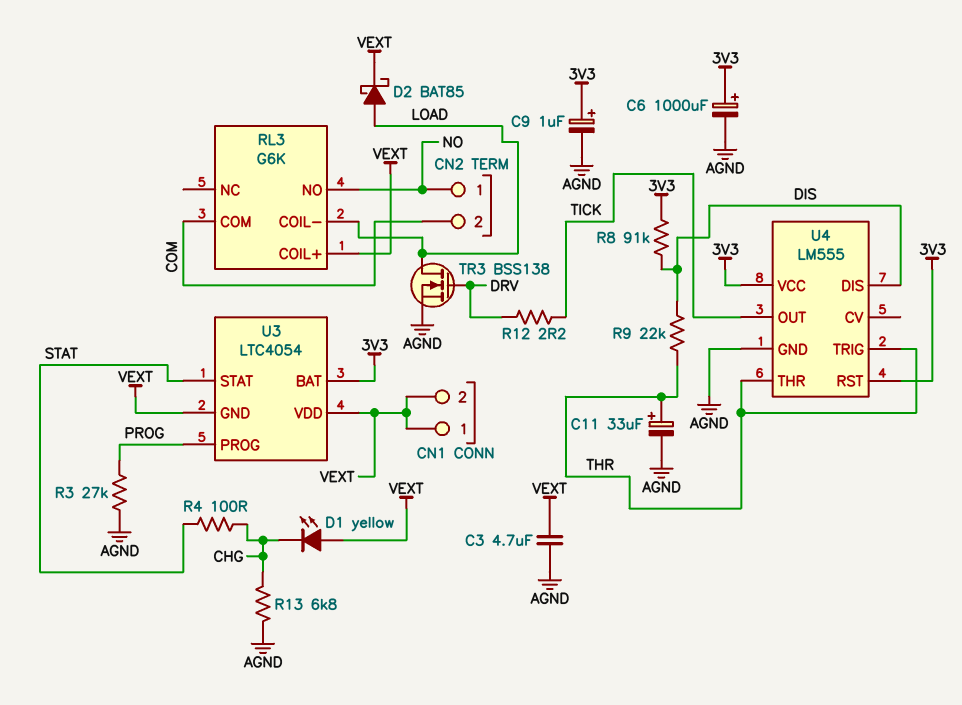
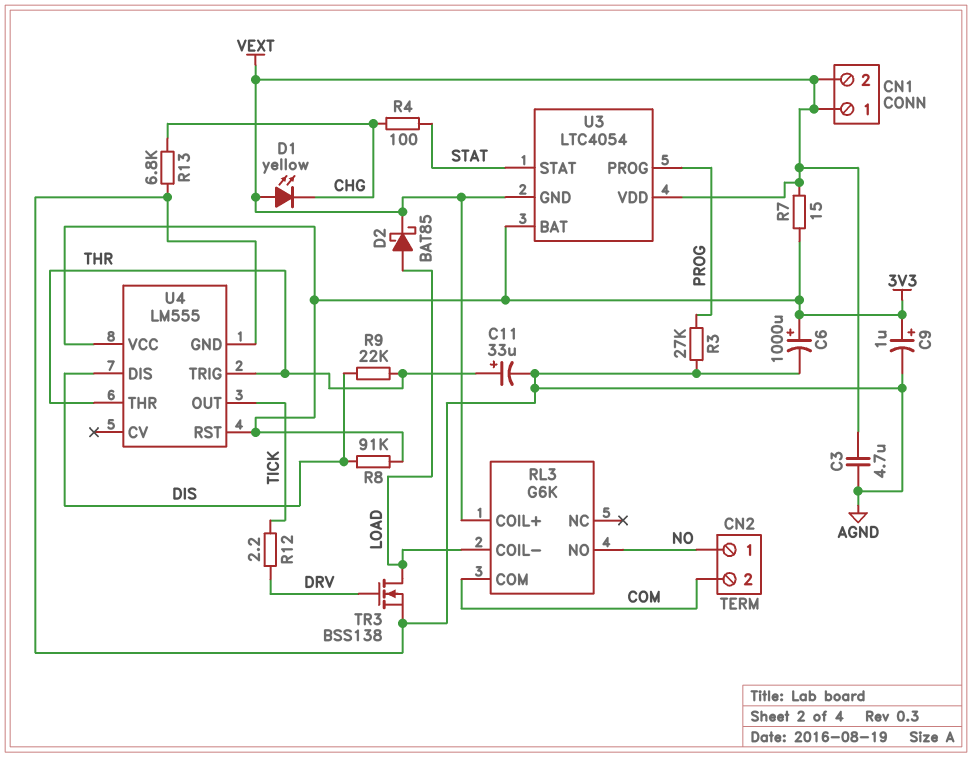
R7: none -> 15 (3V3, VEXT)

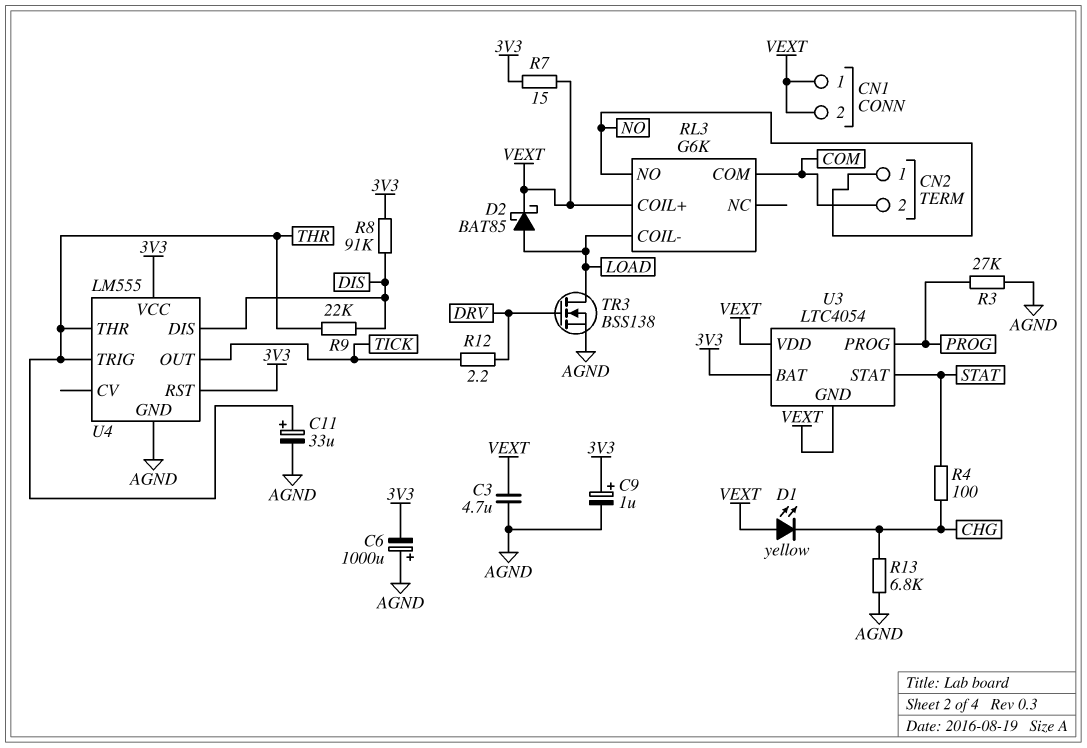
C6: 1000uF (plus 3V3, minus AGND) -> 1000uF (plus AGND, minus 3V3)

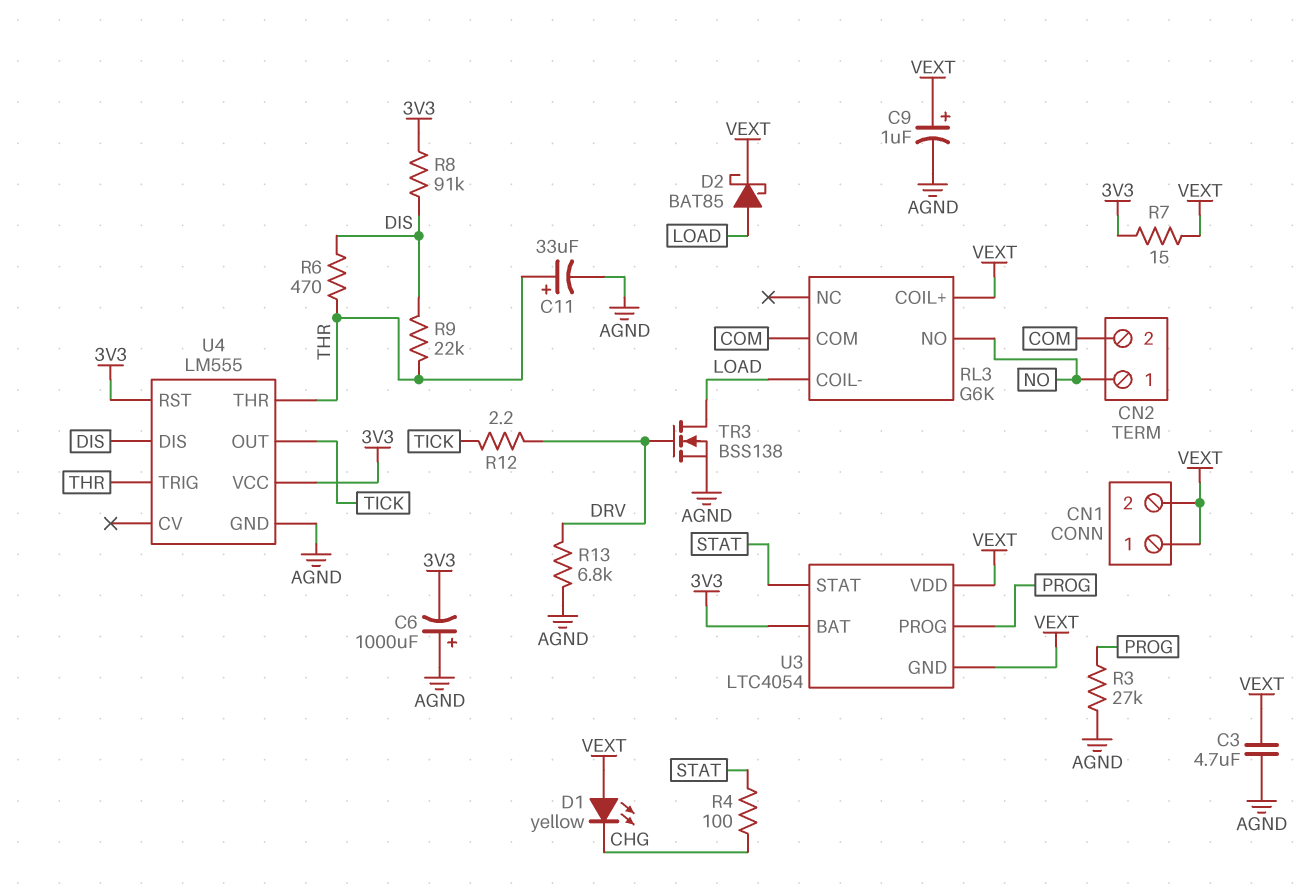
C9: 1uF (plus 3V3, minus AGND) -> 1uF (plus VEXT, minus AGND)
R6: none -> 470 (DIS, THR)
R13: 6.8k (AGND, CHG) -> 6.8k (AGND, DRV)

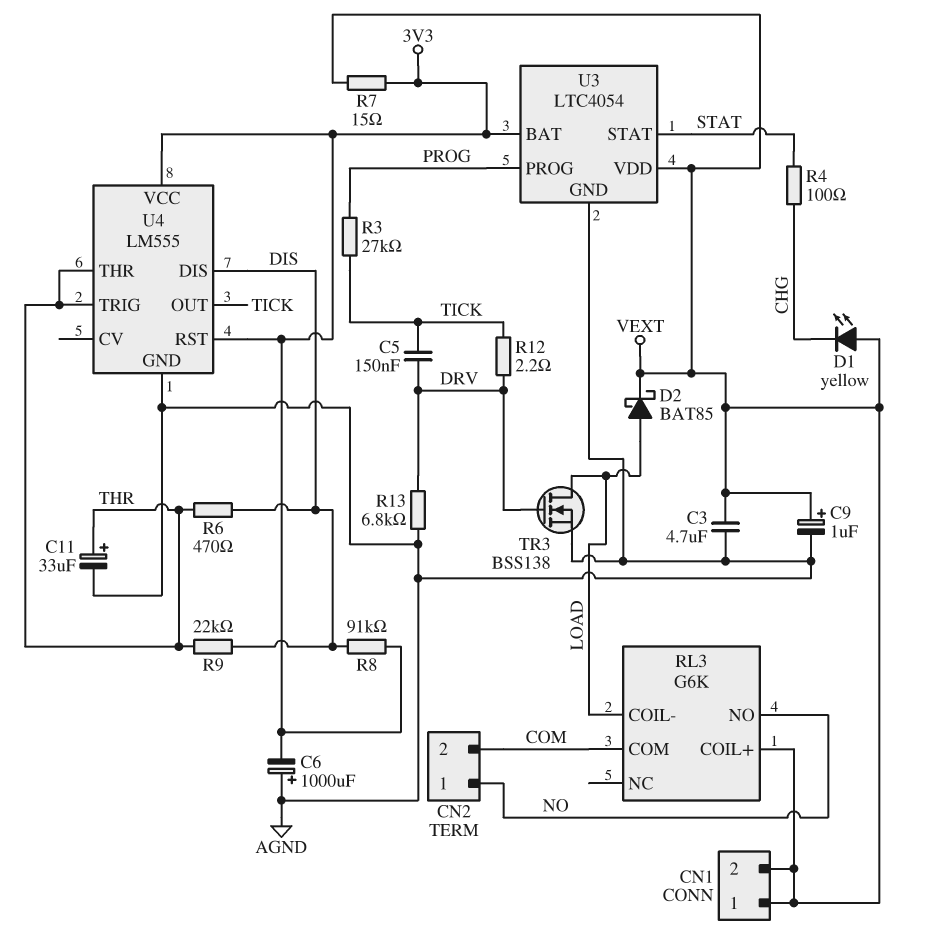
C5: none -> 150nF (DRV, TICK)
R3: 27k (AGND, PROG) -> 27k (PROG, TICK)
U3 pin GND: VEXT -> AGND

